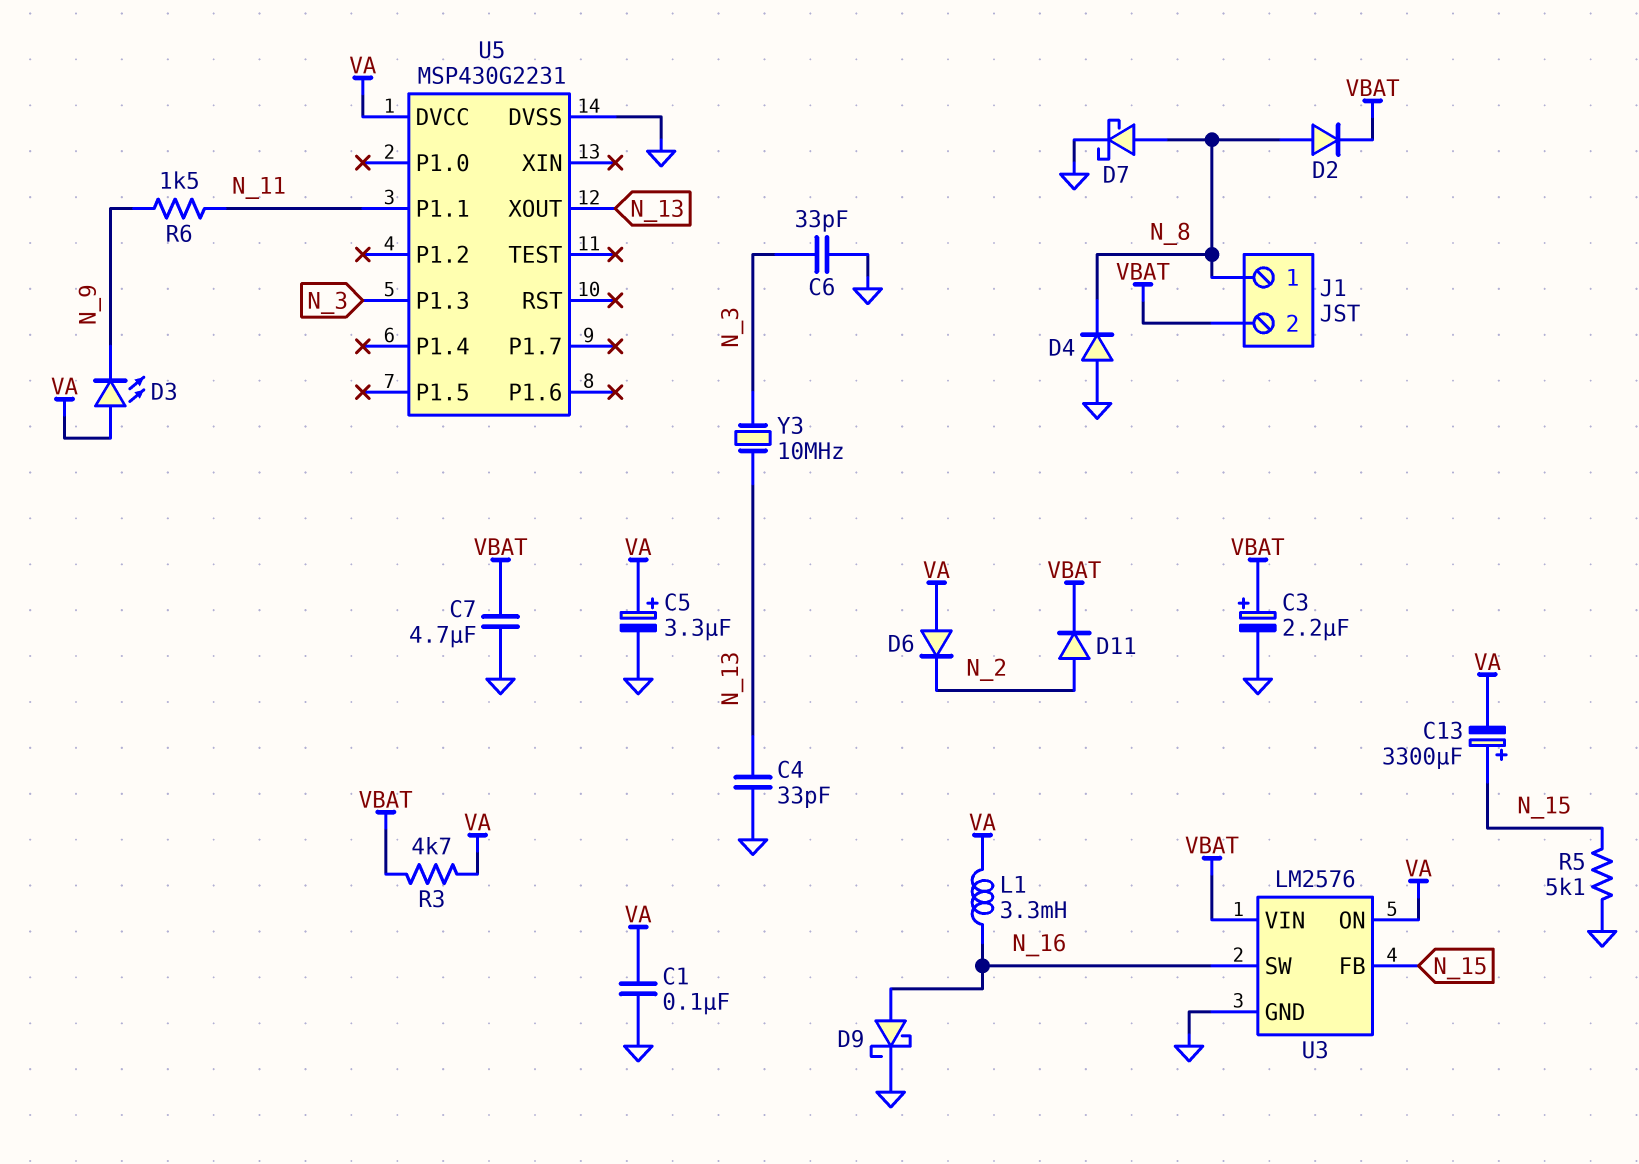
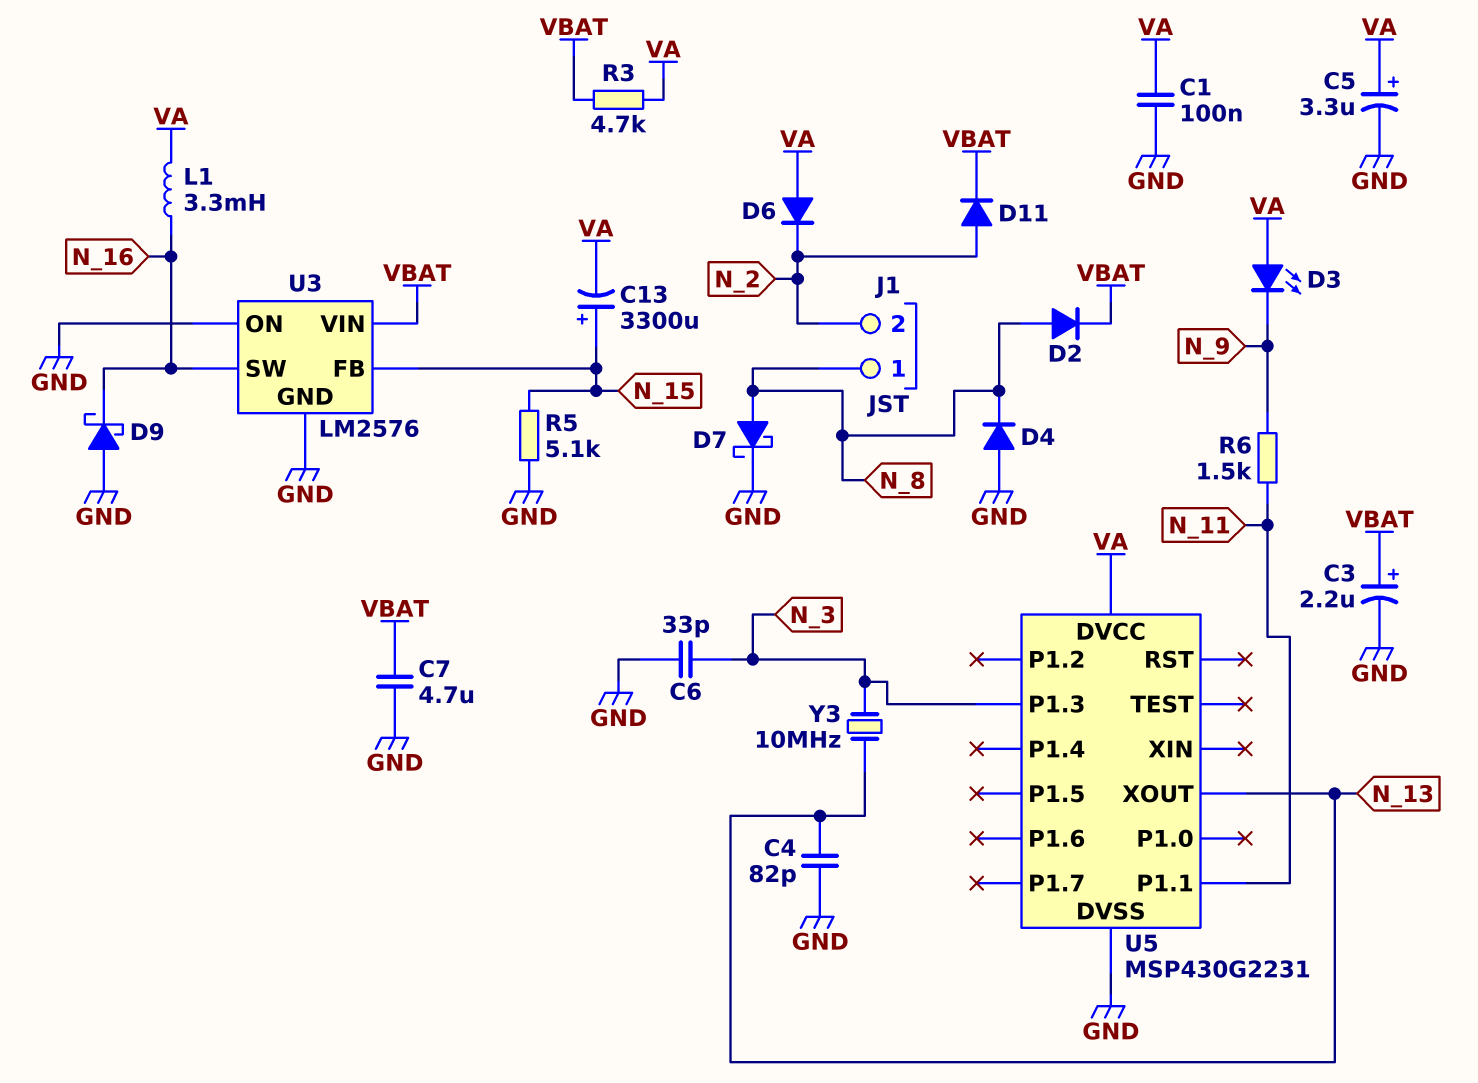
C4: 33pF (GND, N_13) -> 82pF (GND, N_13)
D9: schottky (A N_16, K GND) -> schottky (A GND, K N_16)
J1 pin 2: VBAT -> N_2
U3 pin ON: VA -> GND

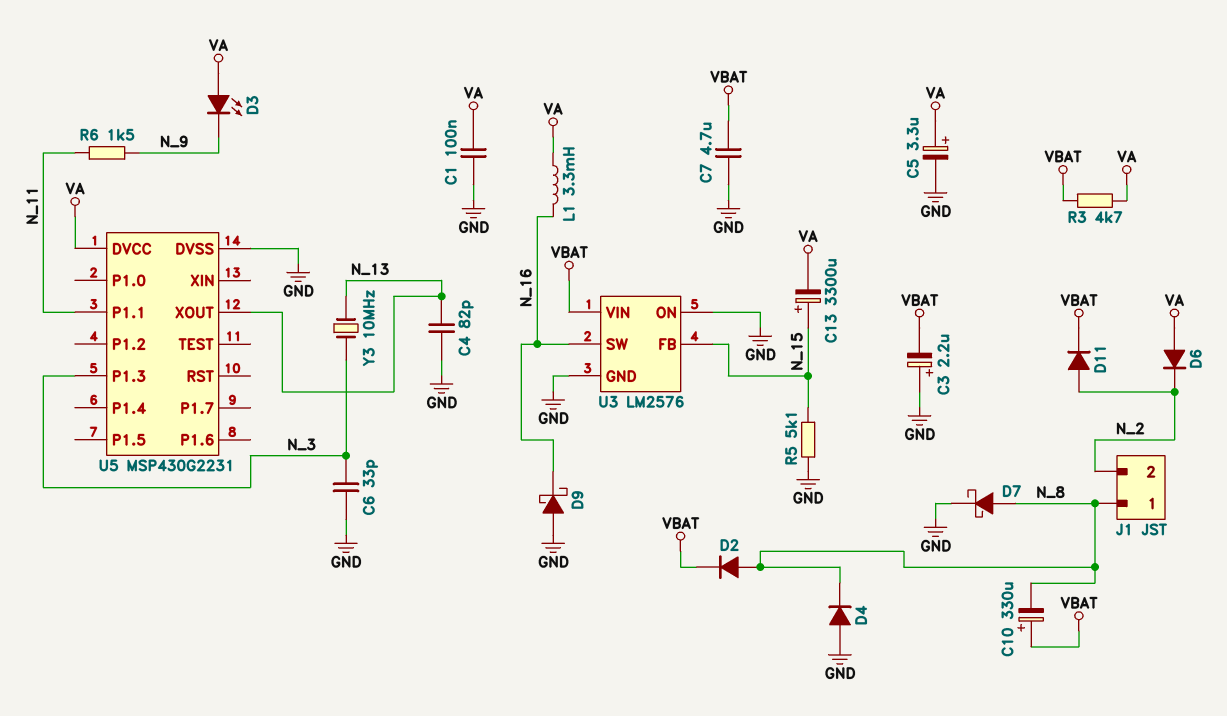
C3: 2.2uF (plus VBAT, minus GND) -> 2.2uF (plus GND, minus VBAT)
C10: none -> 330uF (plus VBAT, minus N_8)

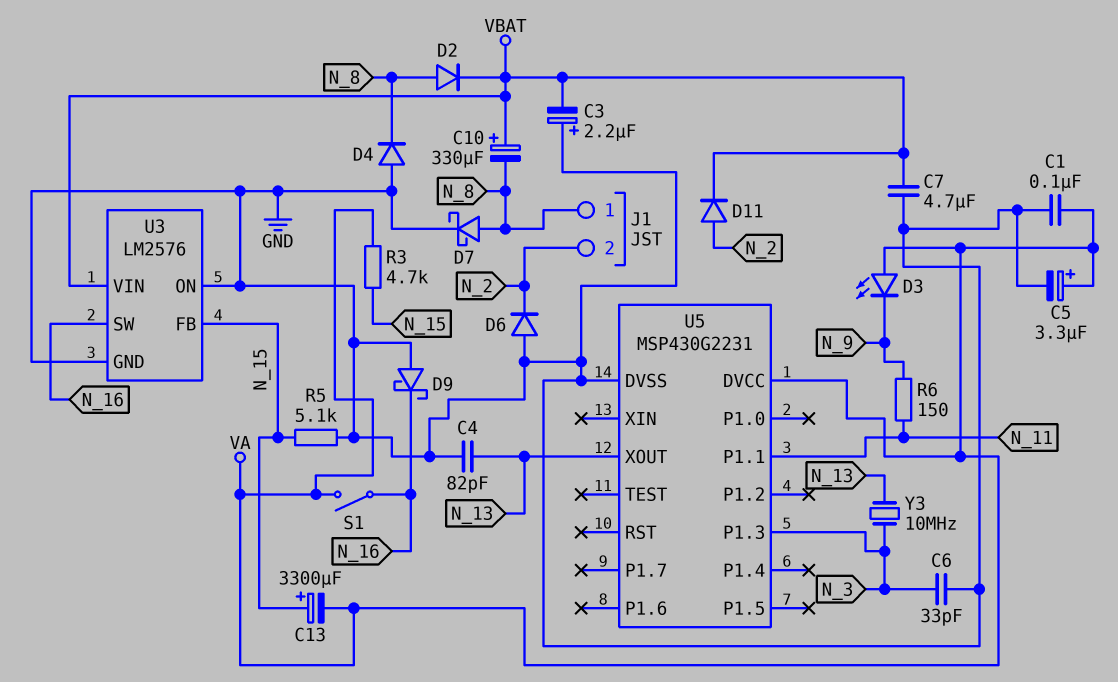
D6: diode (A VA, K N_2) -> diode (A GND, K N_2)
L1: 3.3mH (N_16, VA) -> none
R3: 4.7k (VA, VBAT) -> 4.7k (N_15, VA)
R6: 1.5k (N_9, N_11) -> 150 (N_9, N_11)
S1: none -> switch (N_16, VA)

